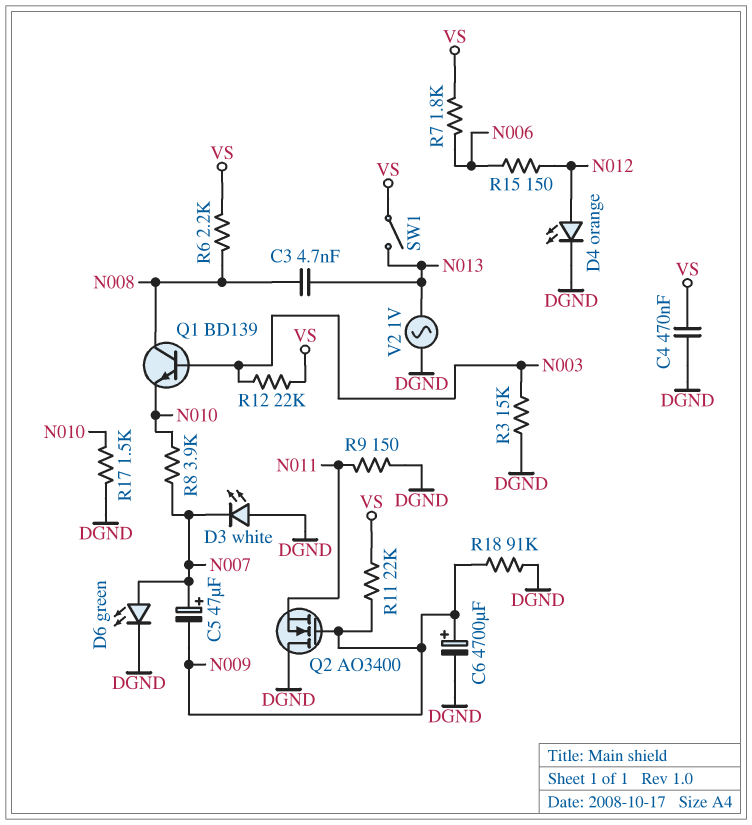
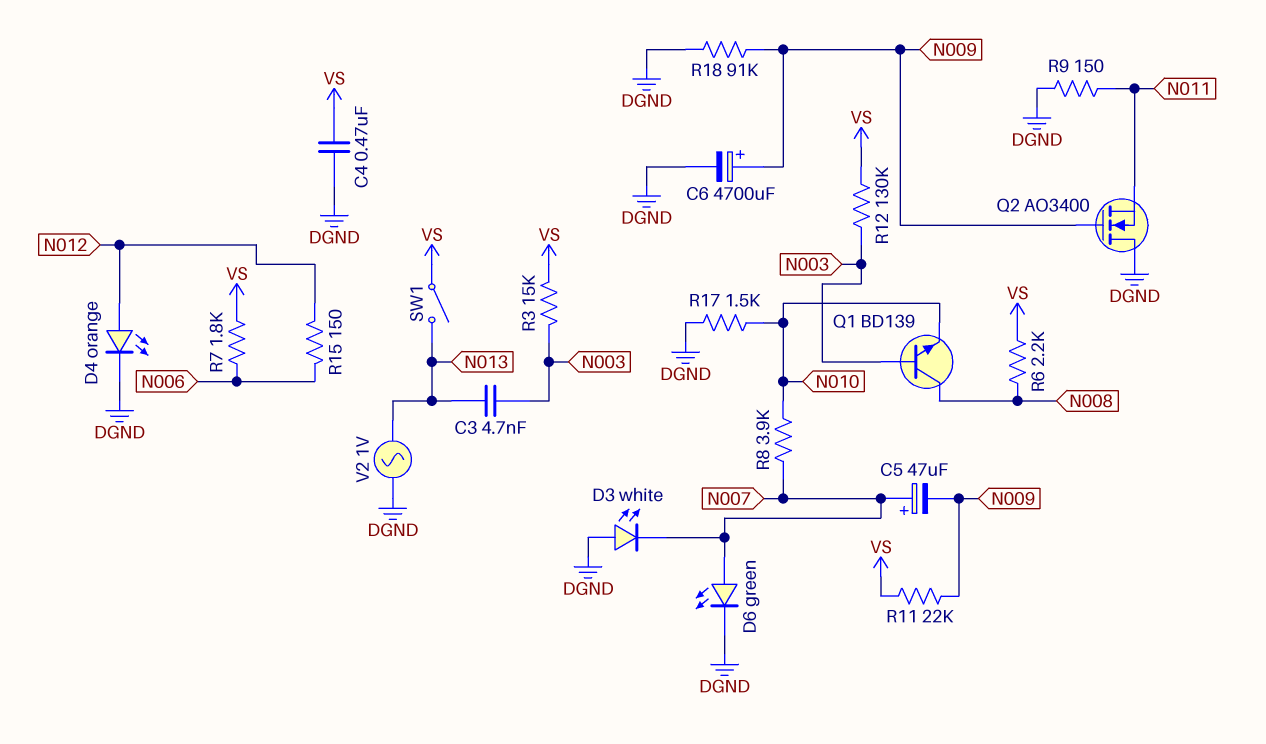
C3: 4.7nF (N008, N013) -> 4.7nF (N003, N013)
R3: 15k (DGND, N003) -> 15k (N003, VS)
R12: 22k (N003, VS) -> 130k (N003, VS)

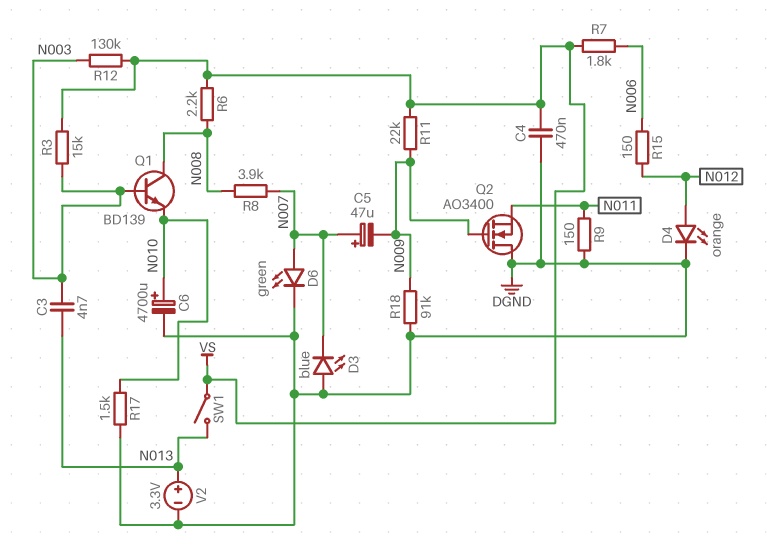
C6: 4700uF (plus N009, minus DGND) -> 4700uF (plus N010, minus DGND)
D3: LED white (A DGND, K N007) -> LED blue (A DGND, K N007)
R8: 3.9k (N007, N010) -> 3.9k (N007, N008)
V2: AC 1V (DGND, N013) -> 3.3V (plus N013, minus DGND)

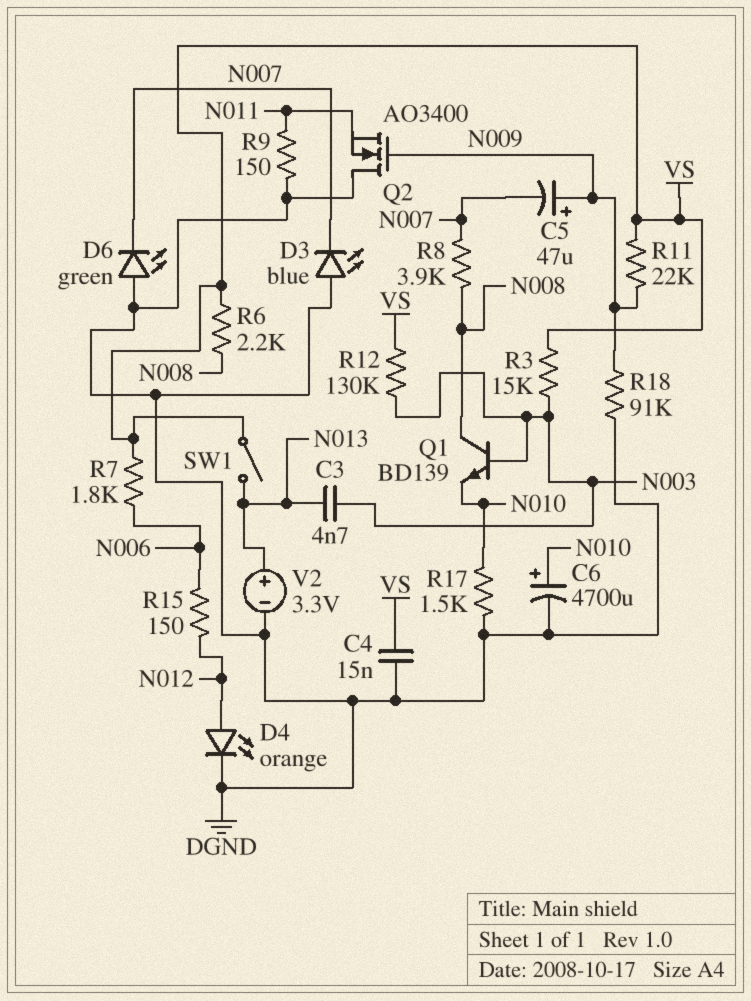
C4: 470nF (DGND, VS) -> 15nF (DGND, VS)
C5: 47uF (plus N007, minus N009) -> 47uF (plus N009, minus N007)
D6: LED green (A N007, K DGND) -> LED green (A DGND, K N007)

